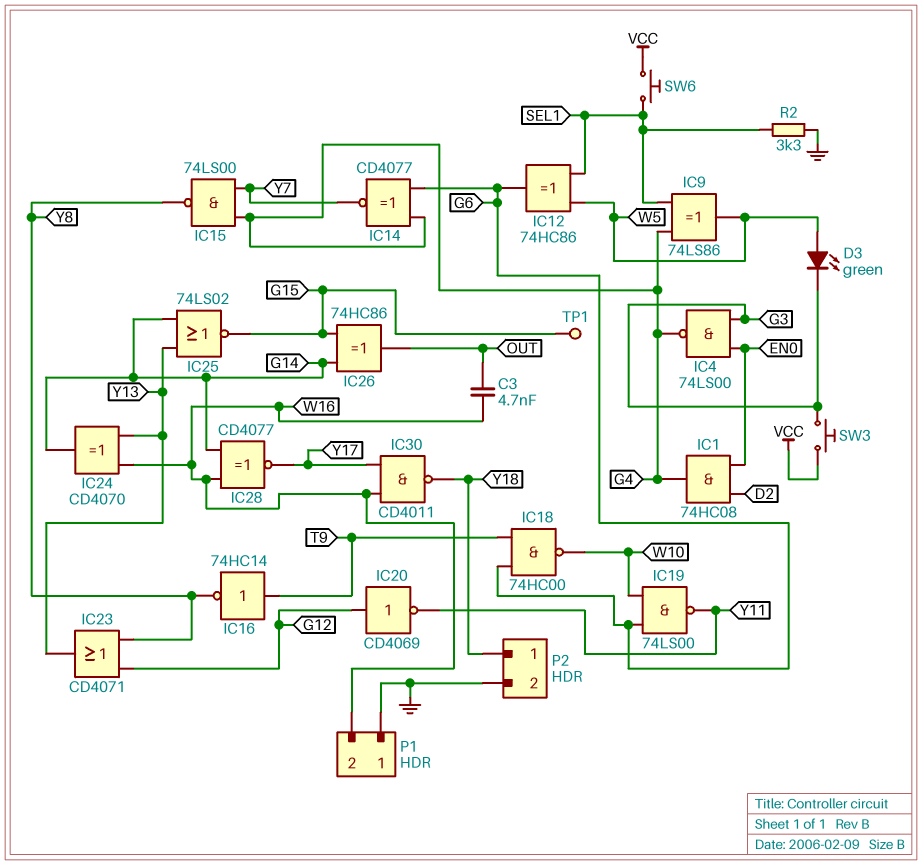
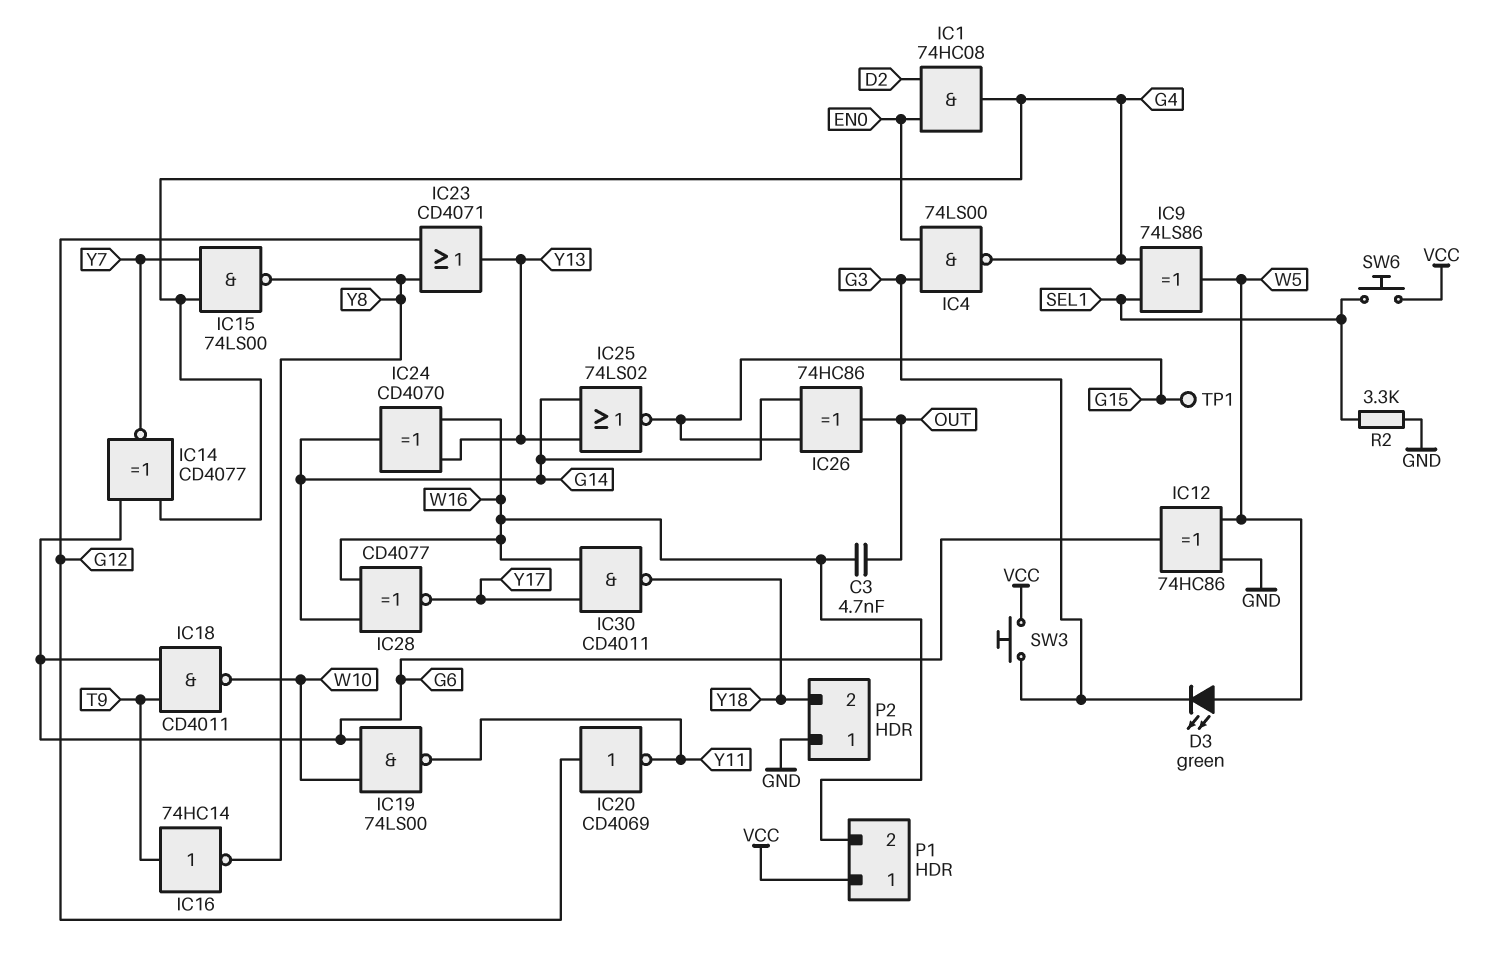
IC12: XOR 74HC86 (in SEL1, in W5, out G6) -> XOR 74HC86 (in GND, in W5, out G6)
IC18: NAND 74HC00 (in G6, in T9, out W10) -> NAND CD4011 (in G6, in T9, out W10)
P1 pin 1: GND -> VCC
P2 pin 1: Y18 -> GND
P2 pin 2: GND -> Y18

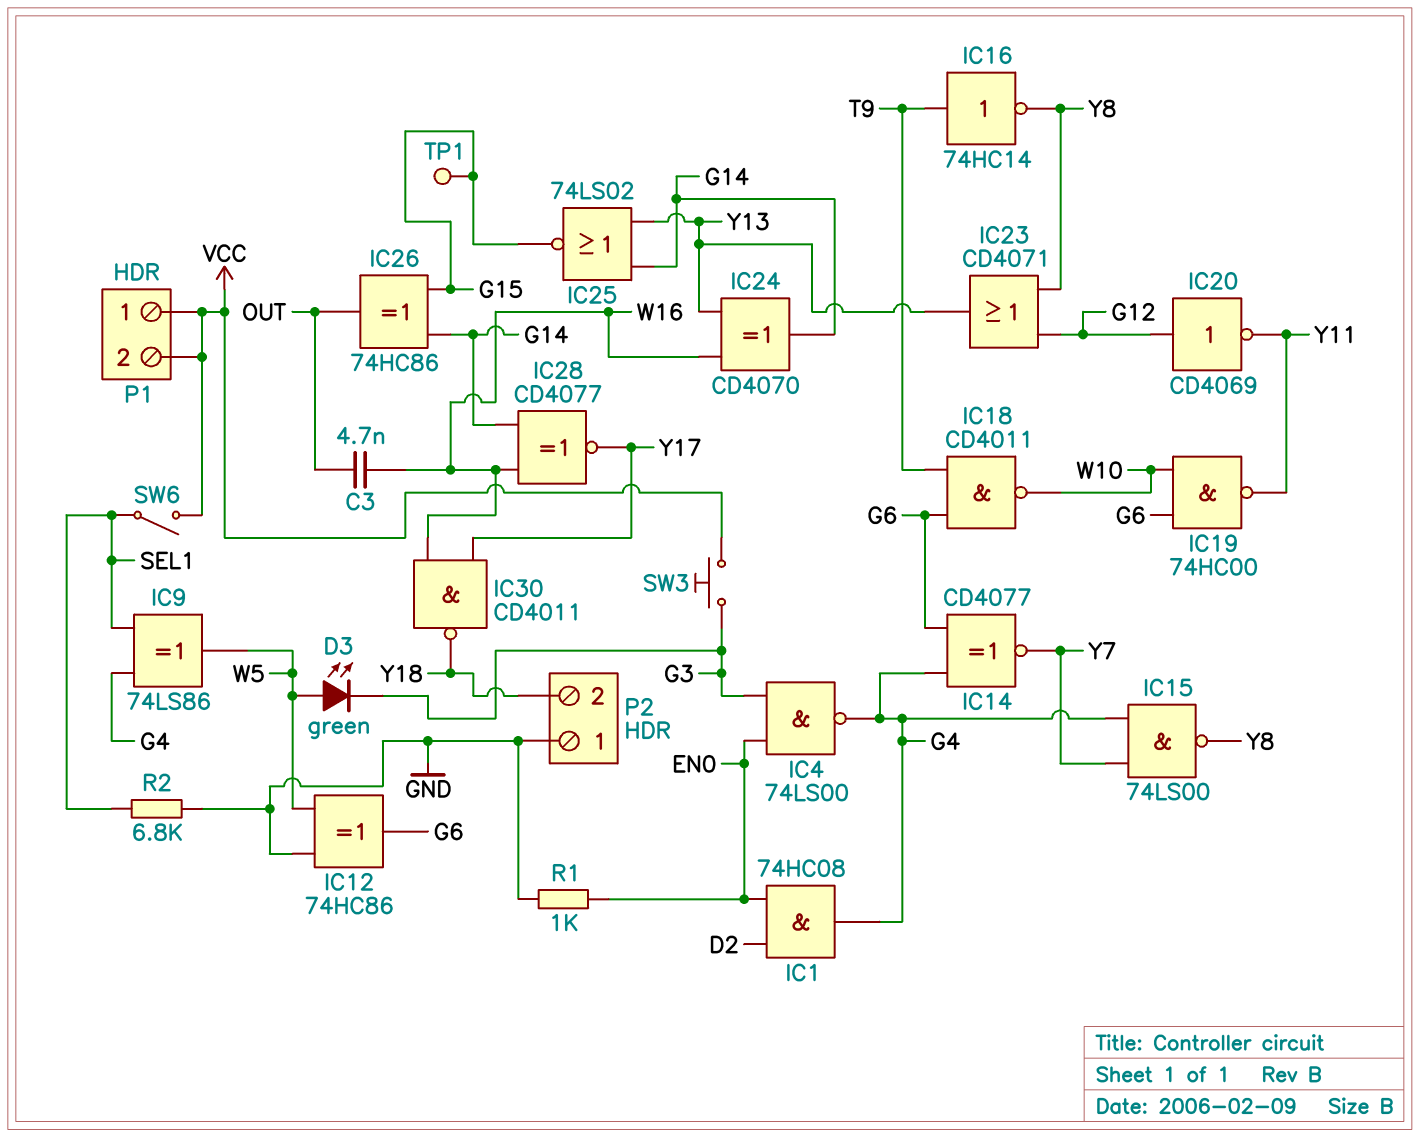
IC19: NAND 74LS00 (in G6, in W10, out Y11) -> NAND 74HC00 (in G6, in W10, out Y11)
P1 pin 2: W16 -> VCC
R1: none -> 1k (EN0, GND)
R2: 3.3k (GND, SEL1) -> 6.8k (GND, SEL1)
SW6: button (SEL1, VCC) -> switch (SEL1, VCC)

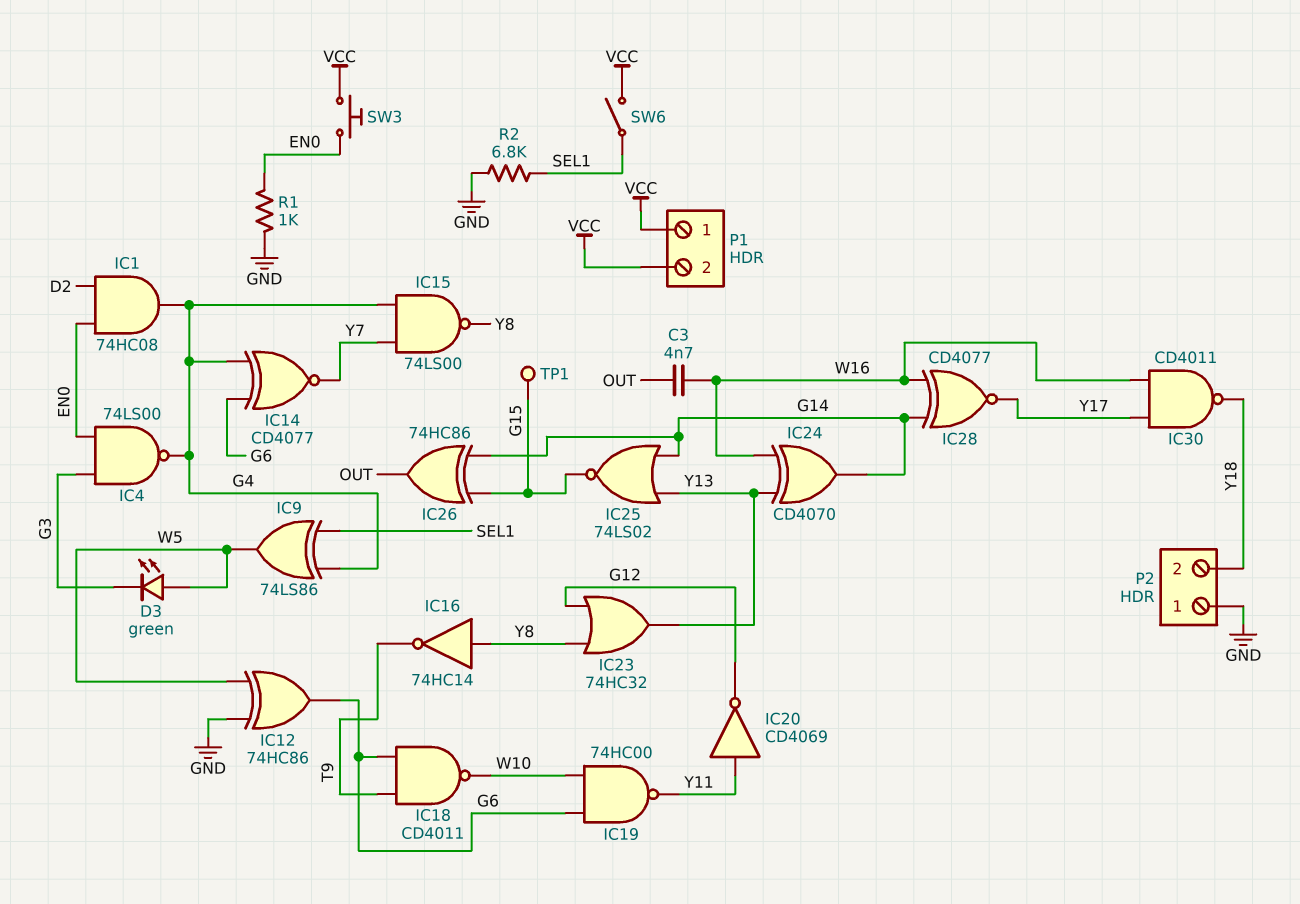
IC16: NOT 74HC14 (in T9, out Y8) -> NOT 74HC14 (in Y8, out T9)
IC20: NOT CD4069 (in G12, out Y11) -> NOT CD4069 (in Y11, out G12)
IC23: OR CD4071 (in G12, in Y8, out Y13) -> OR 74HC32 (in G12, in Y8, out Y13)
SW3: button (G3, VCC) -> button (EN0, VCC)

